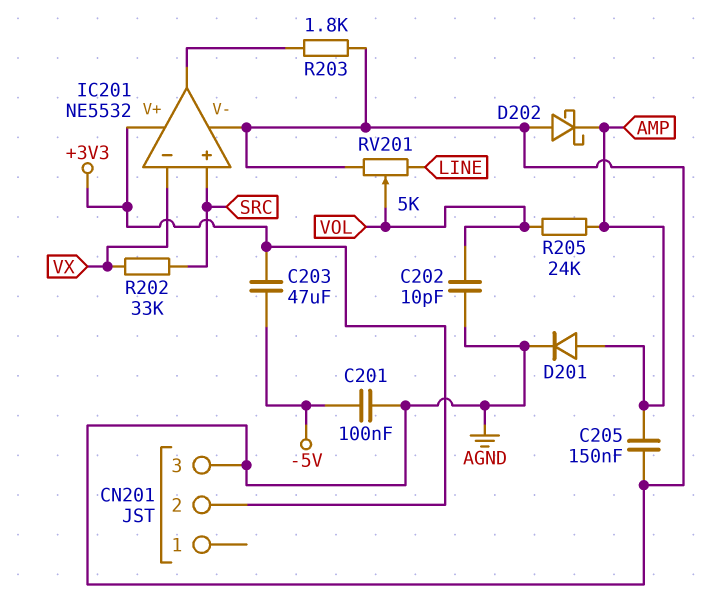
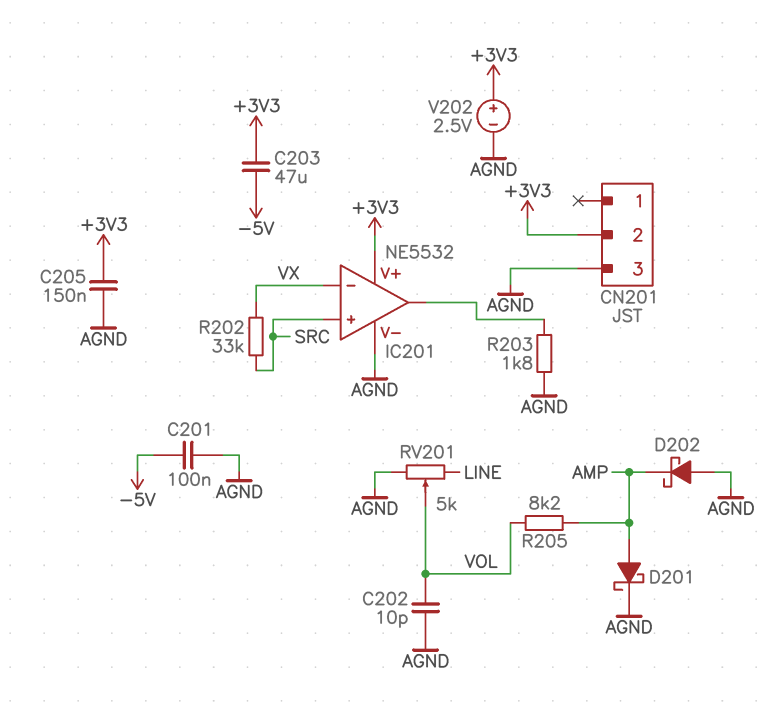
C205: 150nF (AGND, AMP) -> 150nF (+3V3, AGND)
D201: diode (A AMP, K AGND) -> schottky (A AMP, K AGND)
R205: 24k (AMP, VOL) -> 8.2k (AMP, VOL)
V202: none -> 2.5V (plus +3V3, minus AGND)

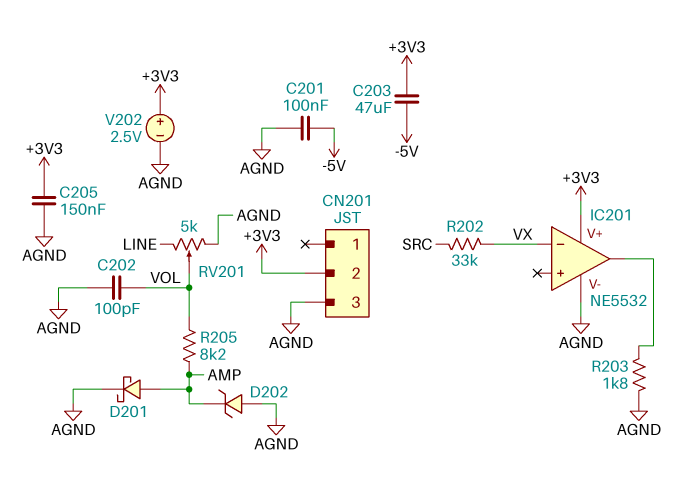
C202: 10pF (AGND, VOL) -> 100pF (AGND, VOL)
D202: schottky (A AGND, K AMP) -> zener (A AGND, K AMP)
IC201 pin in+: SRC -> none

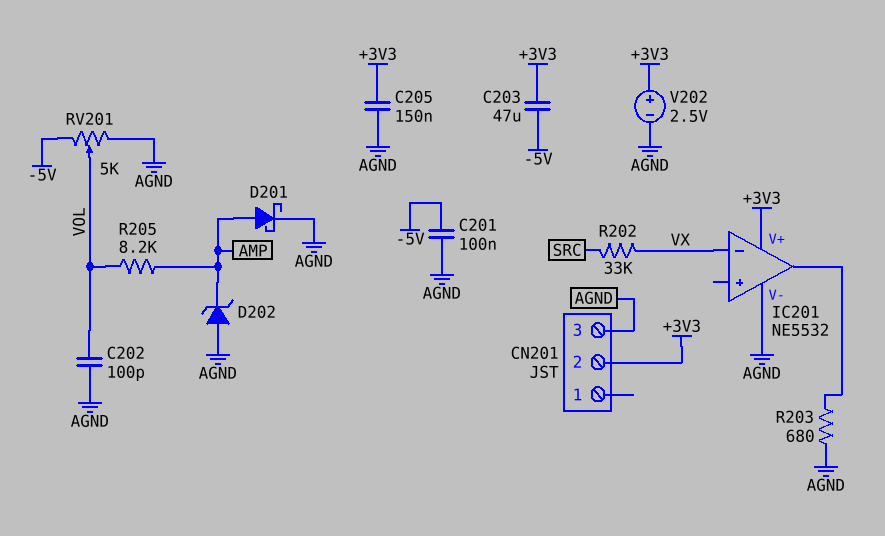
R203: 1.8k (AGND, IC201/out) -> 680 (AGND, IC201/out)
RV201: 5k (AGND, LINE, wiper VOL) -> 5k (-5V, AGND, wiper VOL)

